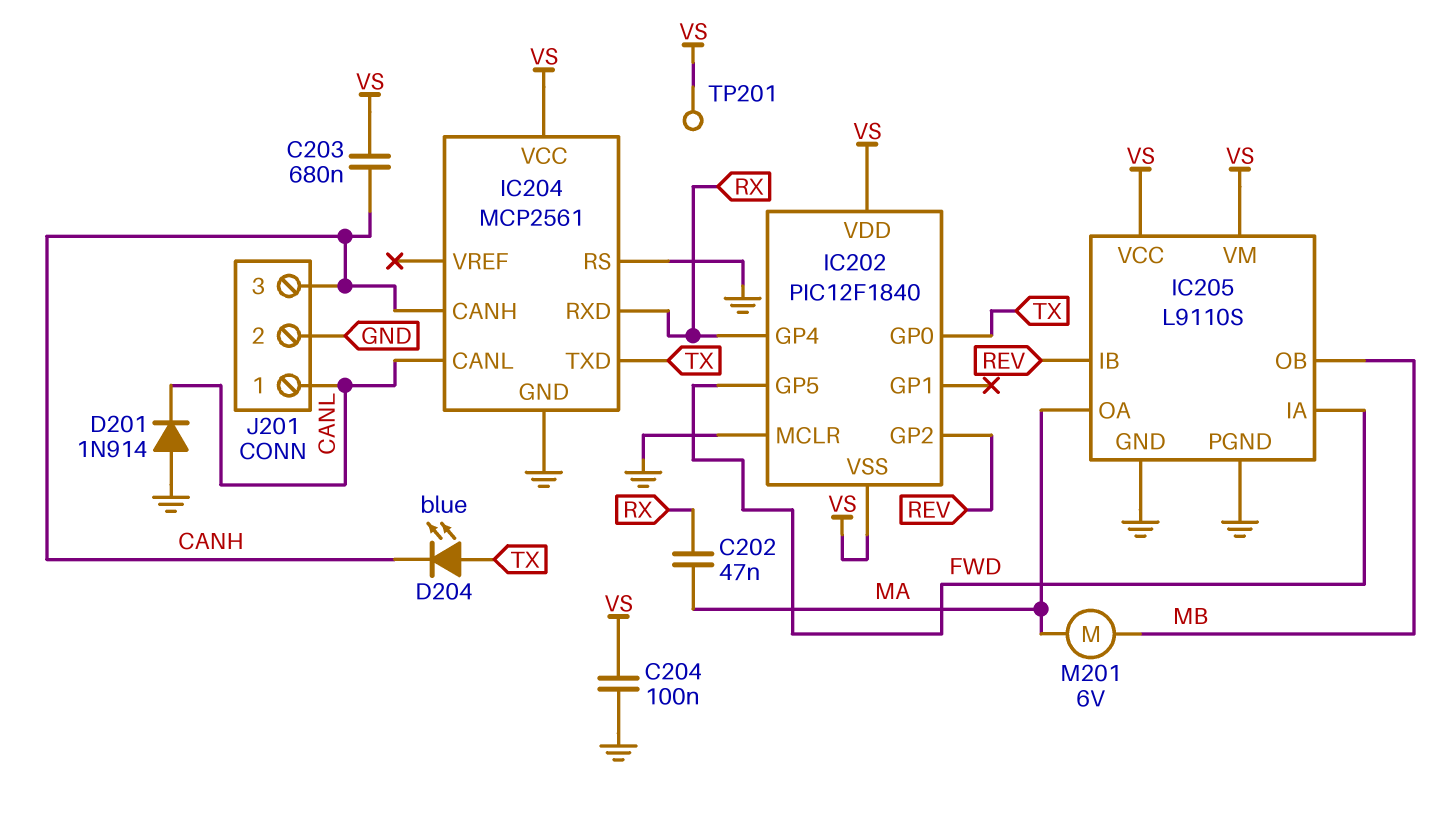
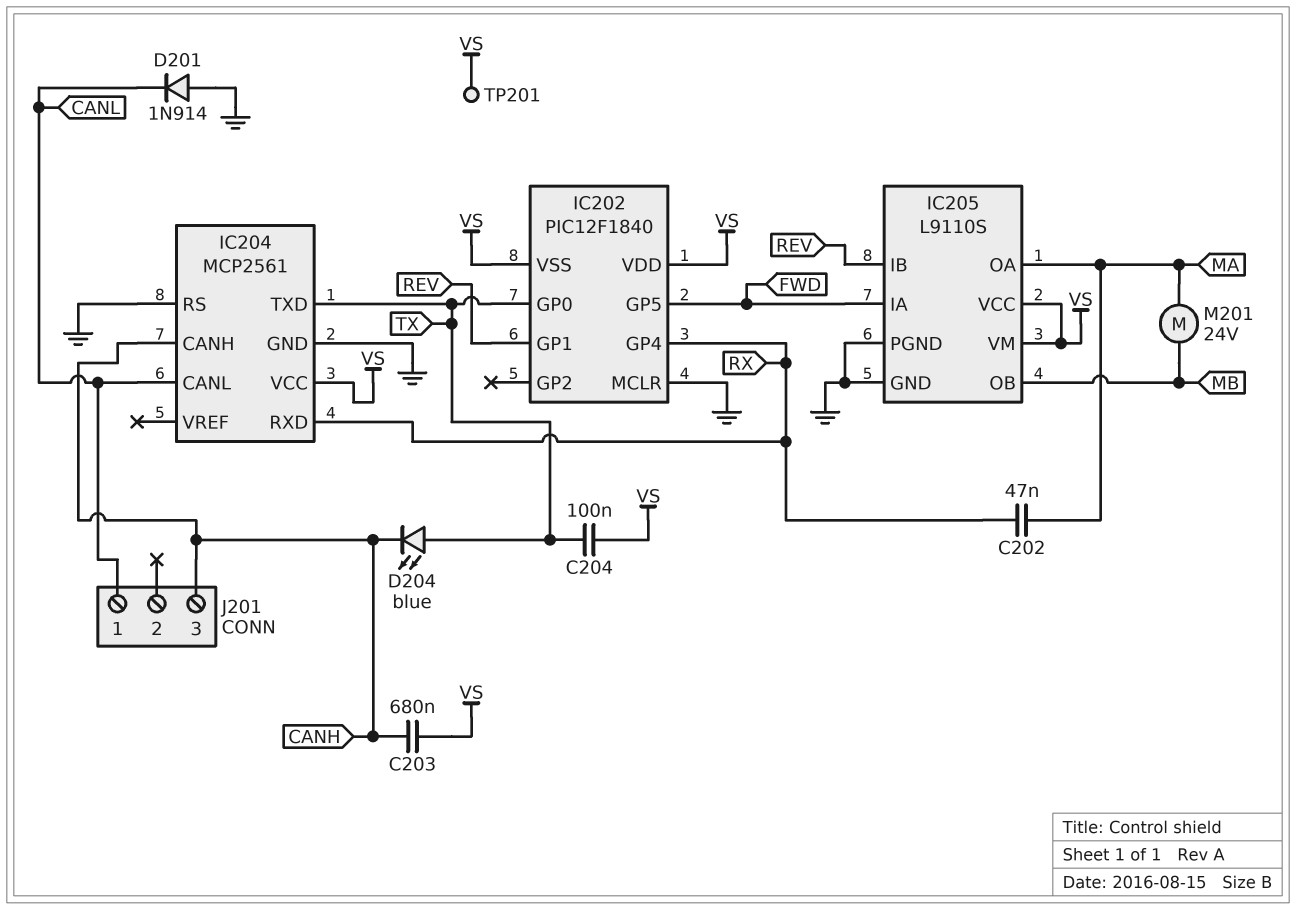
C204: 100nF (GND, VS) -> 100nF (TX, VS)
IC202 pin GP1: none -> REV
IC202 pin GP2: REV -> none
J201 pin 2: GND -> none
M201: motor 6V (MA, MB) -> motor 24V (MA, MB)

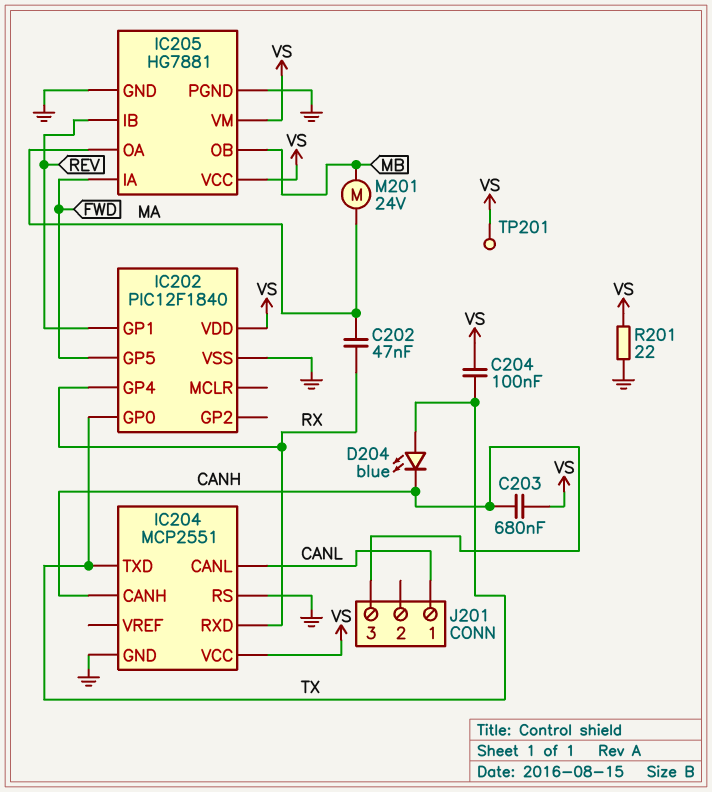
D201: diode 1N914 (A GND, K CANL) -> none
IC202 pin MCLR: GND -> none
IC202 pin VSS: VS -> GND
IC204: MCP2561 -> MCP2551
IC205: L9110S -> HG7881
R201: none -> 22 (GND, VS)

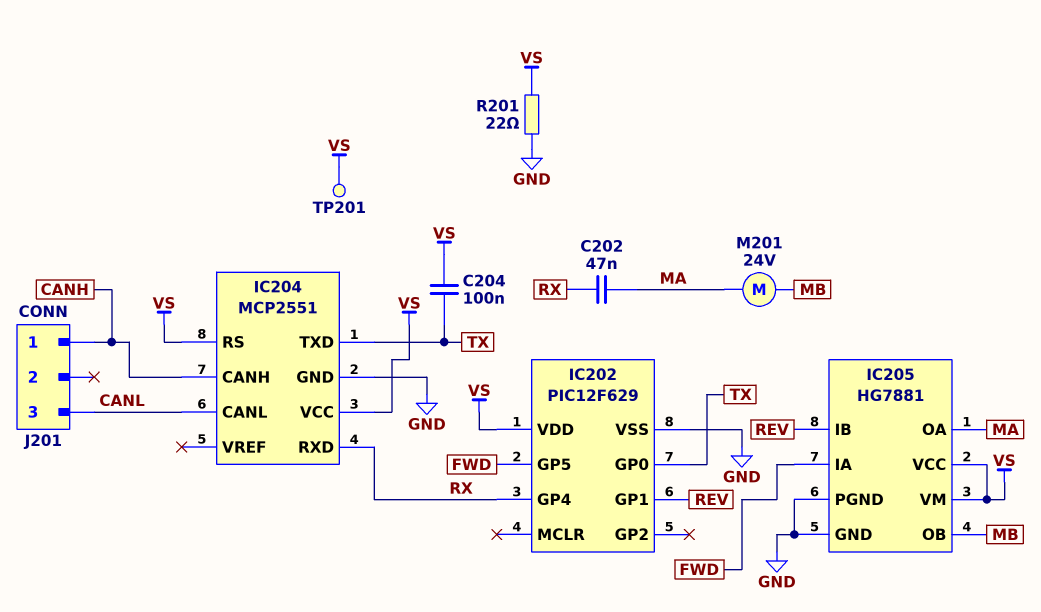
C203: 680nF (CANH, VS) -> none
D204: LED blue (A TX, K CANH) -> none
IC202: PIC12F1840 -> PIC12F629
IC204 pin RS: GND -> VS
J201 pin 1: CANL -> CANH
J201 pin 3: CANH -> CANL

